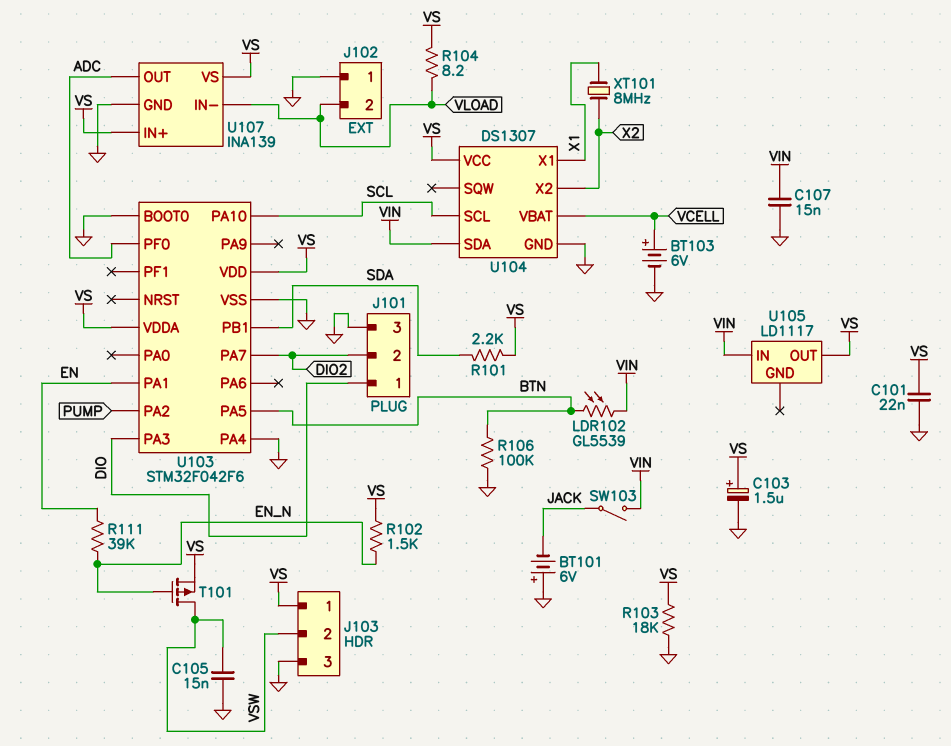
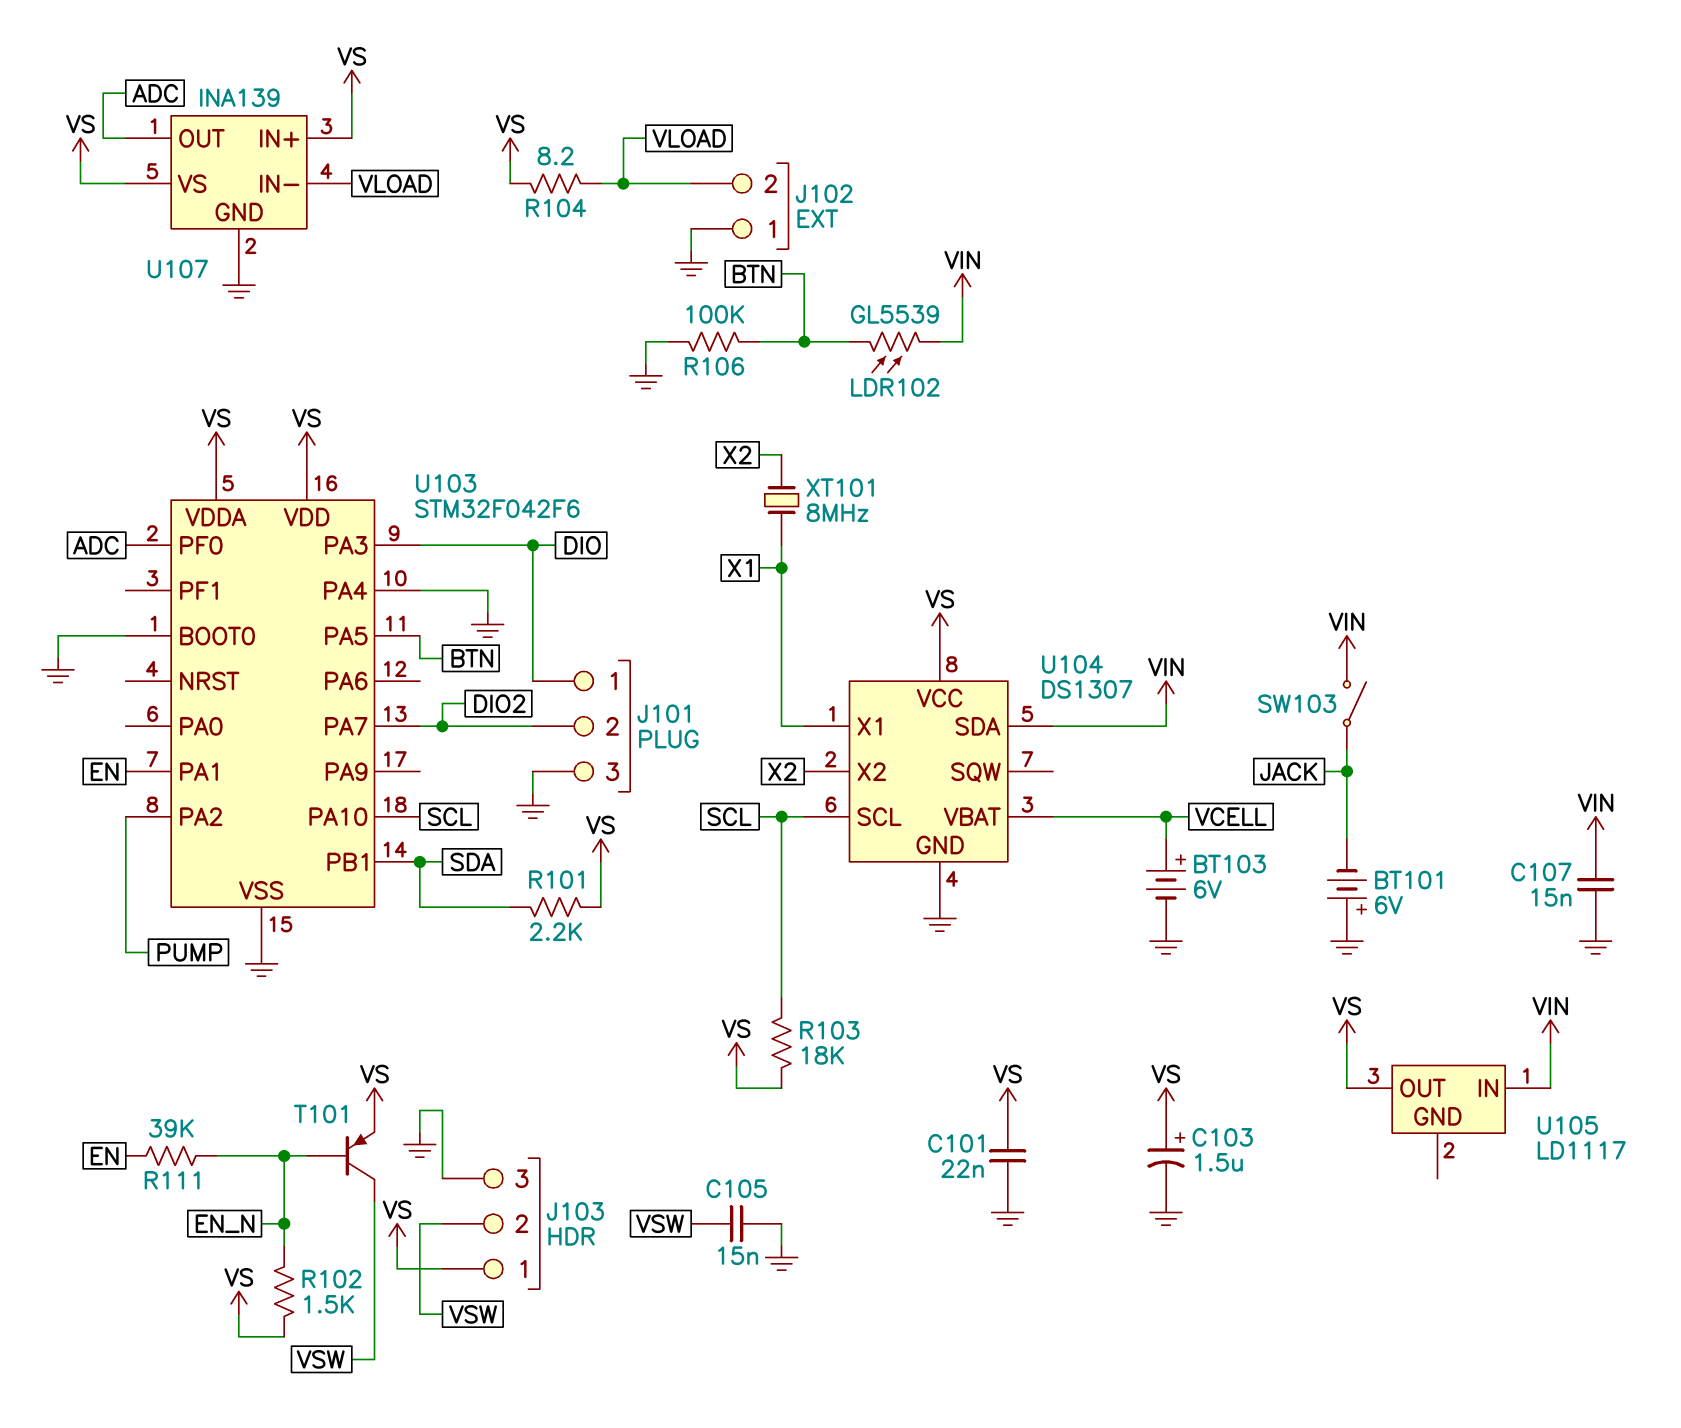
R103: 18k (GND, VS) -> 18k (SCL, VS)
T101: PMOS (G EN_N, D VSW, S VS) -> PNP (B EN_N, C VSW, E VS)

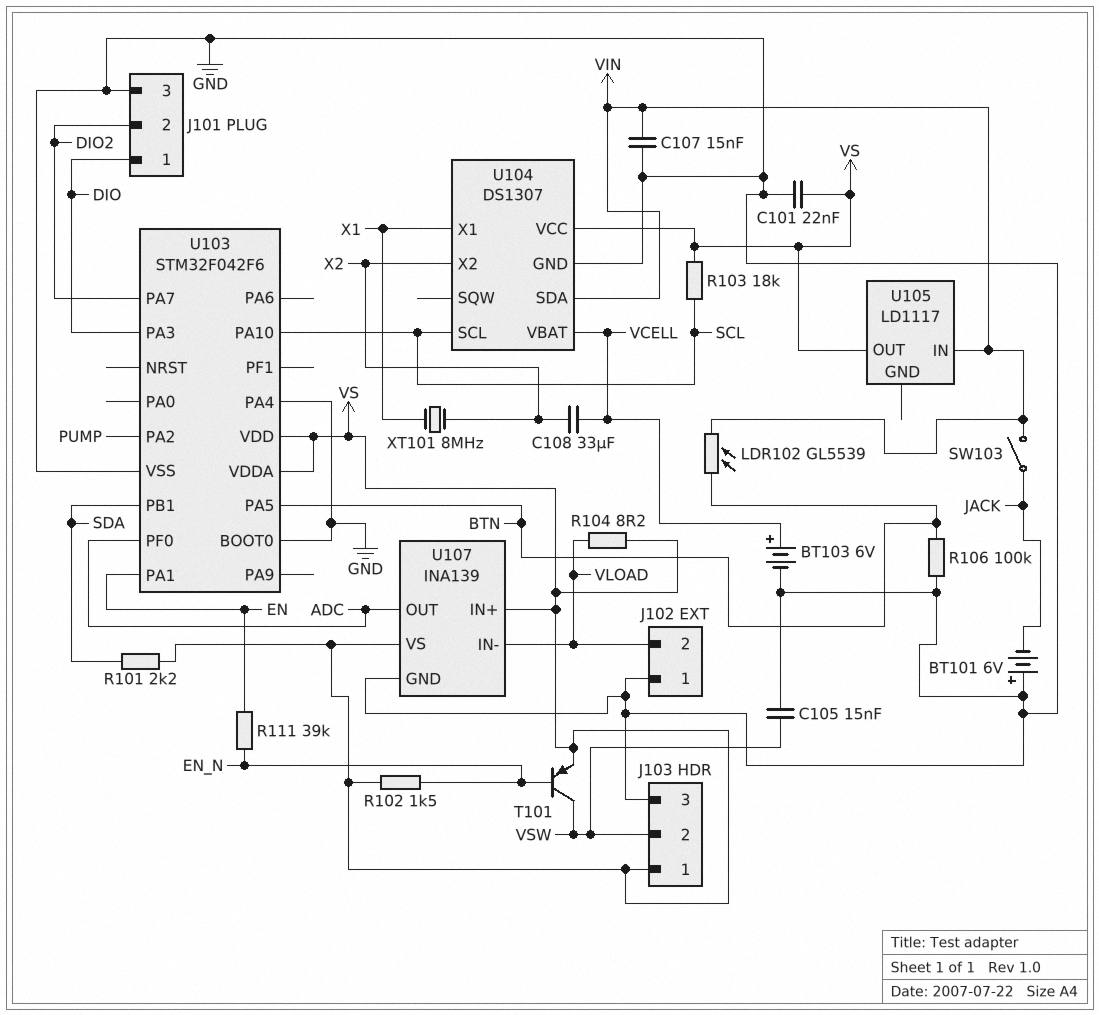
C103: 1.5uF (plus VS, minus GND) -> none
C108: none -> 33uF (VCELL, X2)

